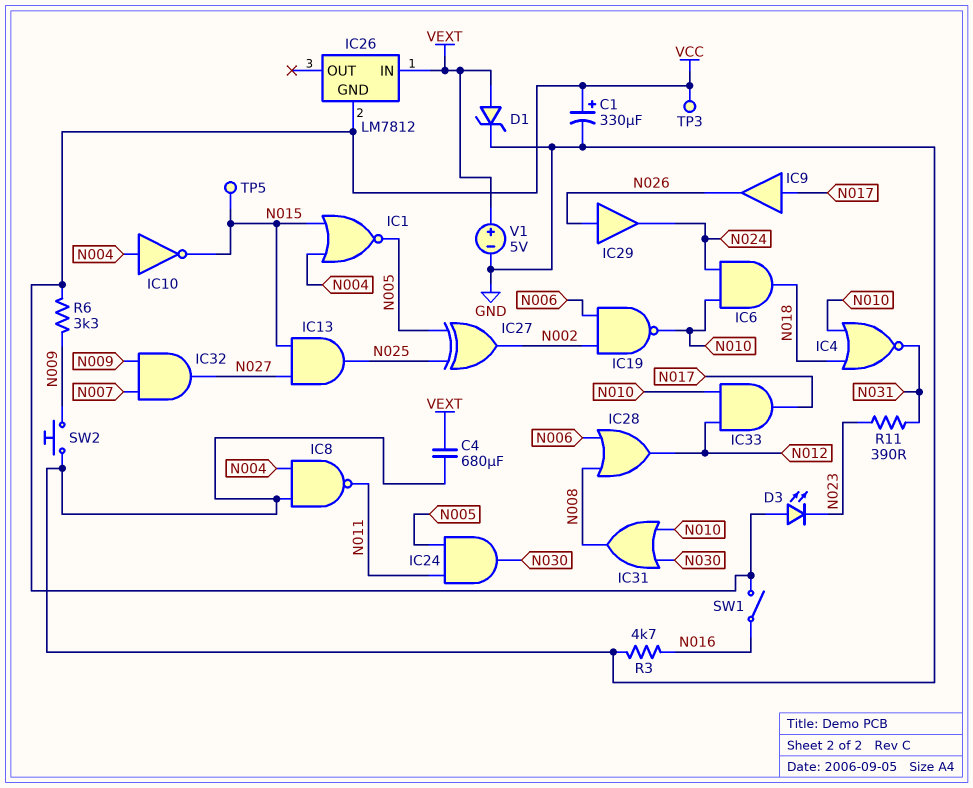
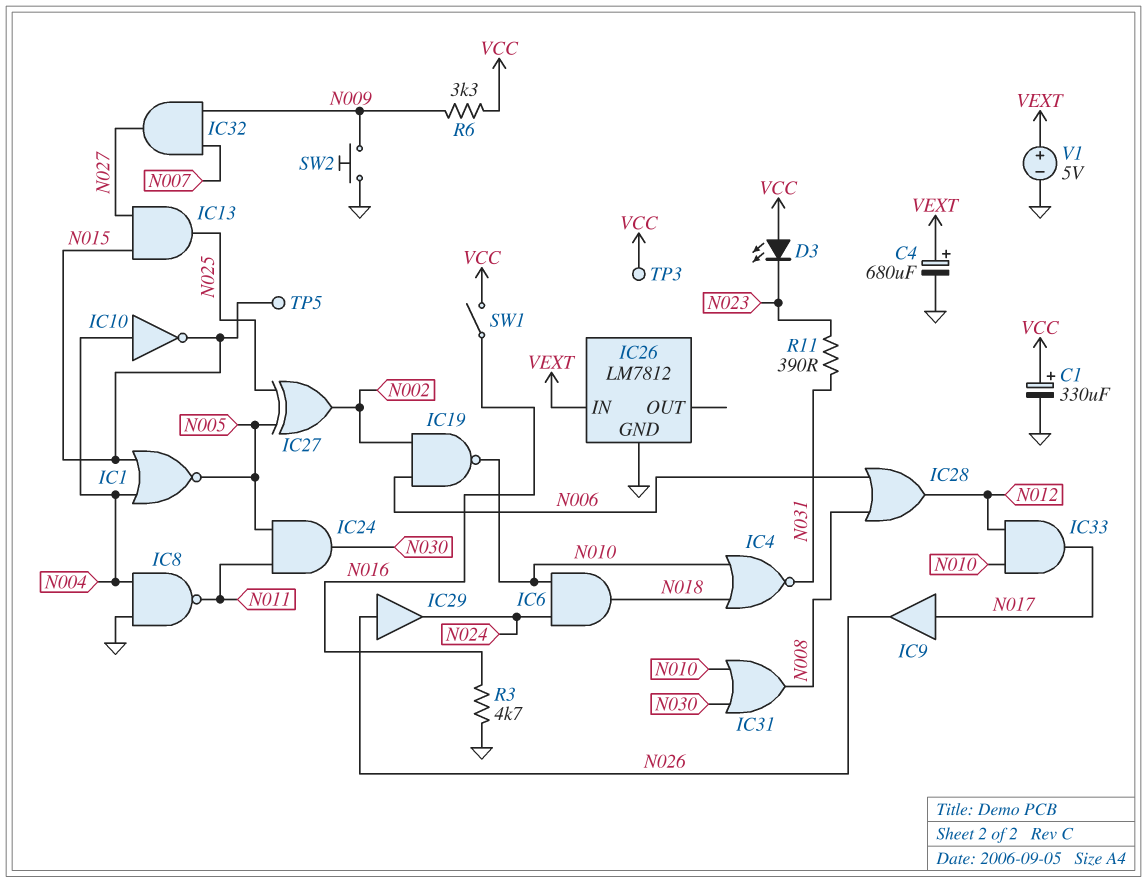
C4: 680uF (GND, VEXT) -> 680uF (plus VEXT, minus GND)
D1: zener (A VEXT, K GND) -> none
IC26 pin GND: VCC -> GND

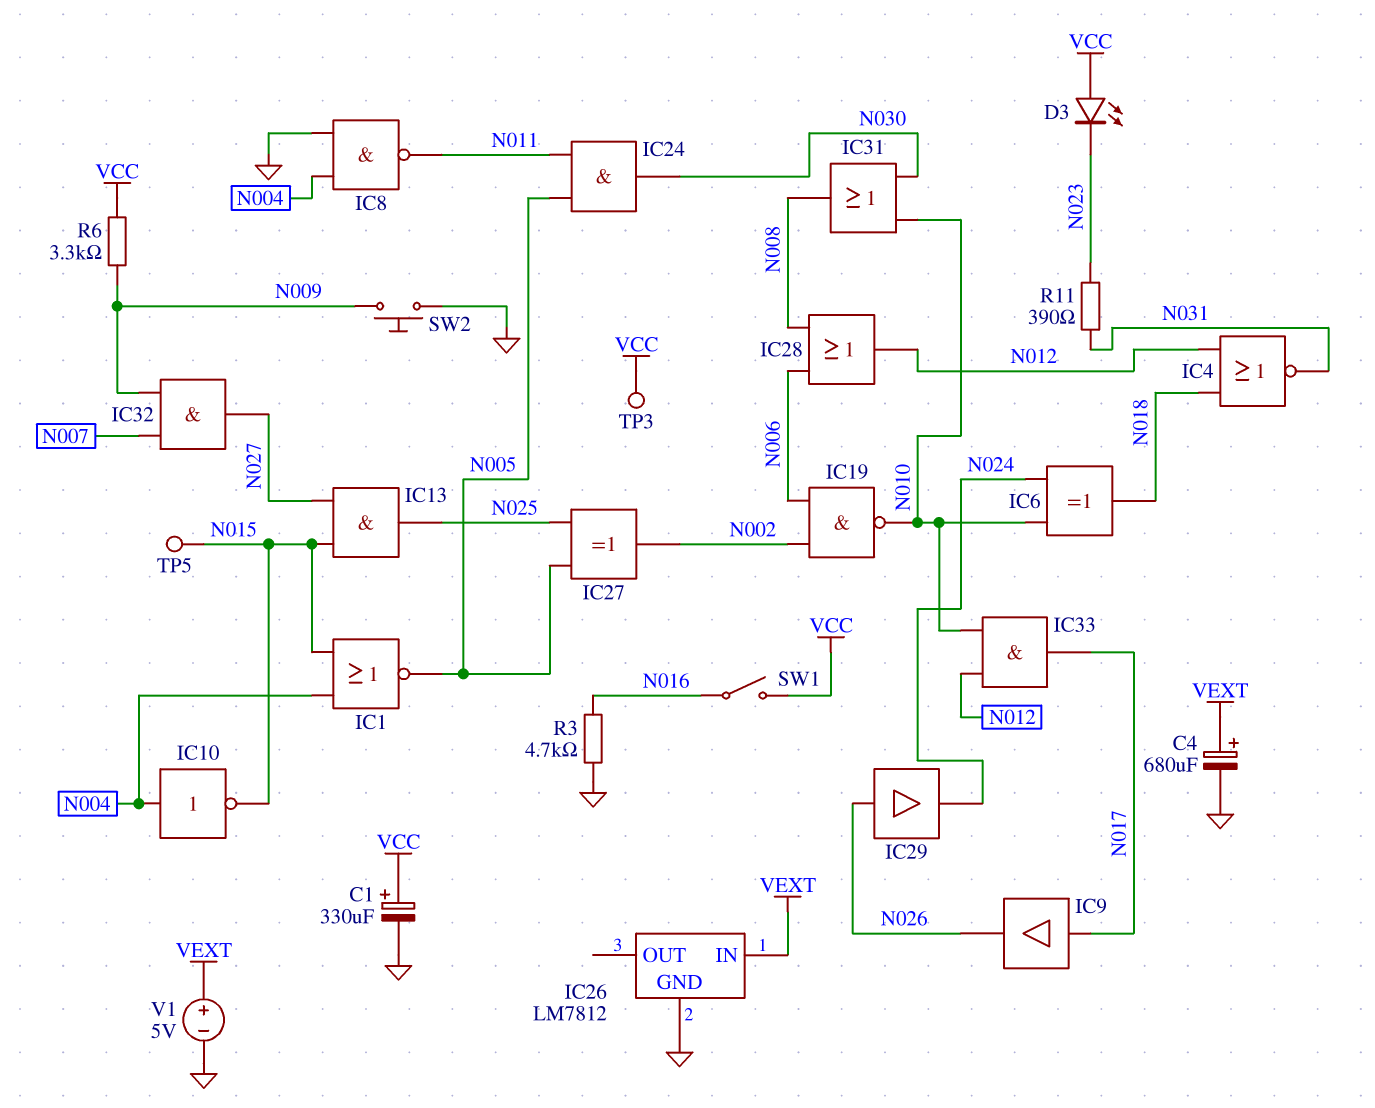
IC4: NOR (in N010, in N018, out N031) -> NOR (in N012, in N018, out N031)
IC6: AND (in N010, in N024, out N018) -> XOR (in N010, in N024, out N018)

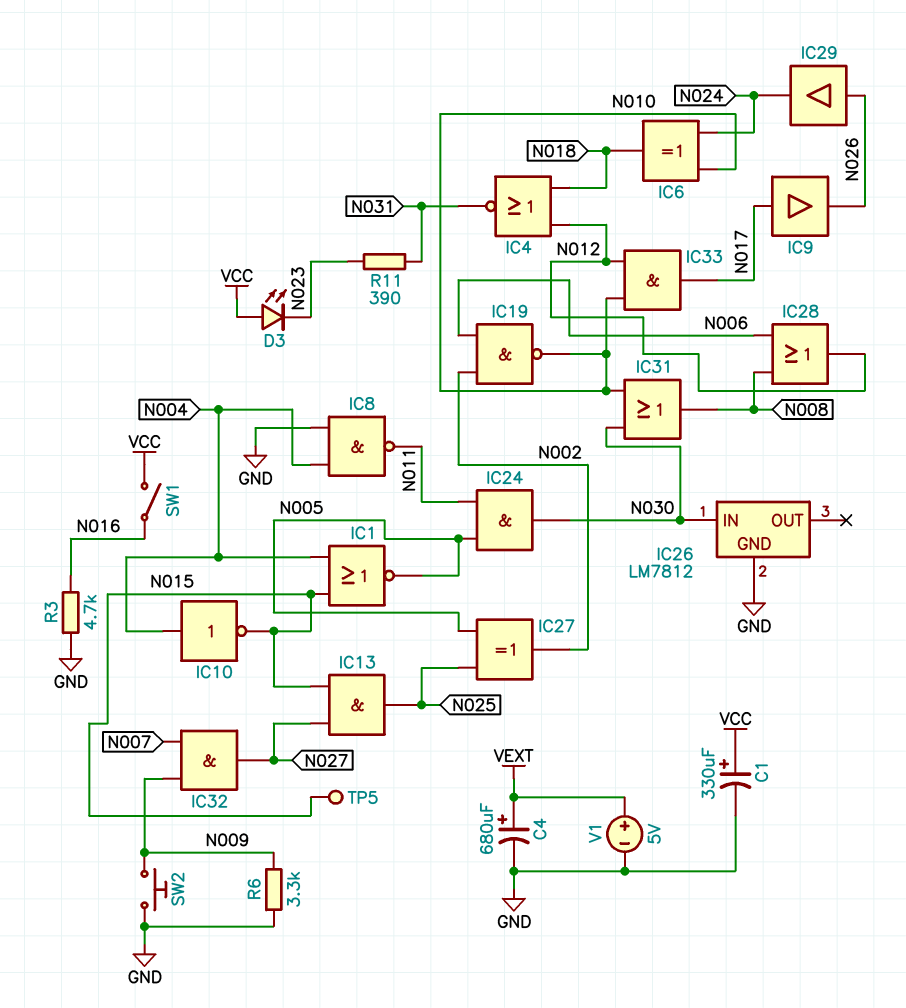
IC26 pin IN: VEXT -> N030
R6: 3.3k (N009, VCC) -> 3.3k (GND, N009)
TP3: test point (VCC) -> none

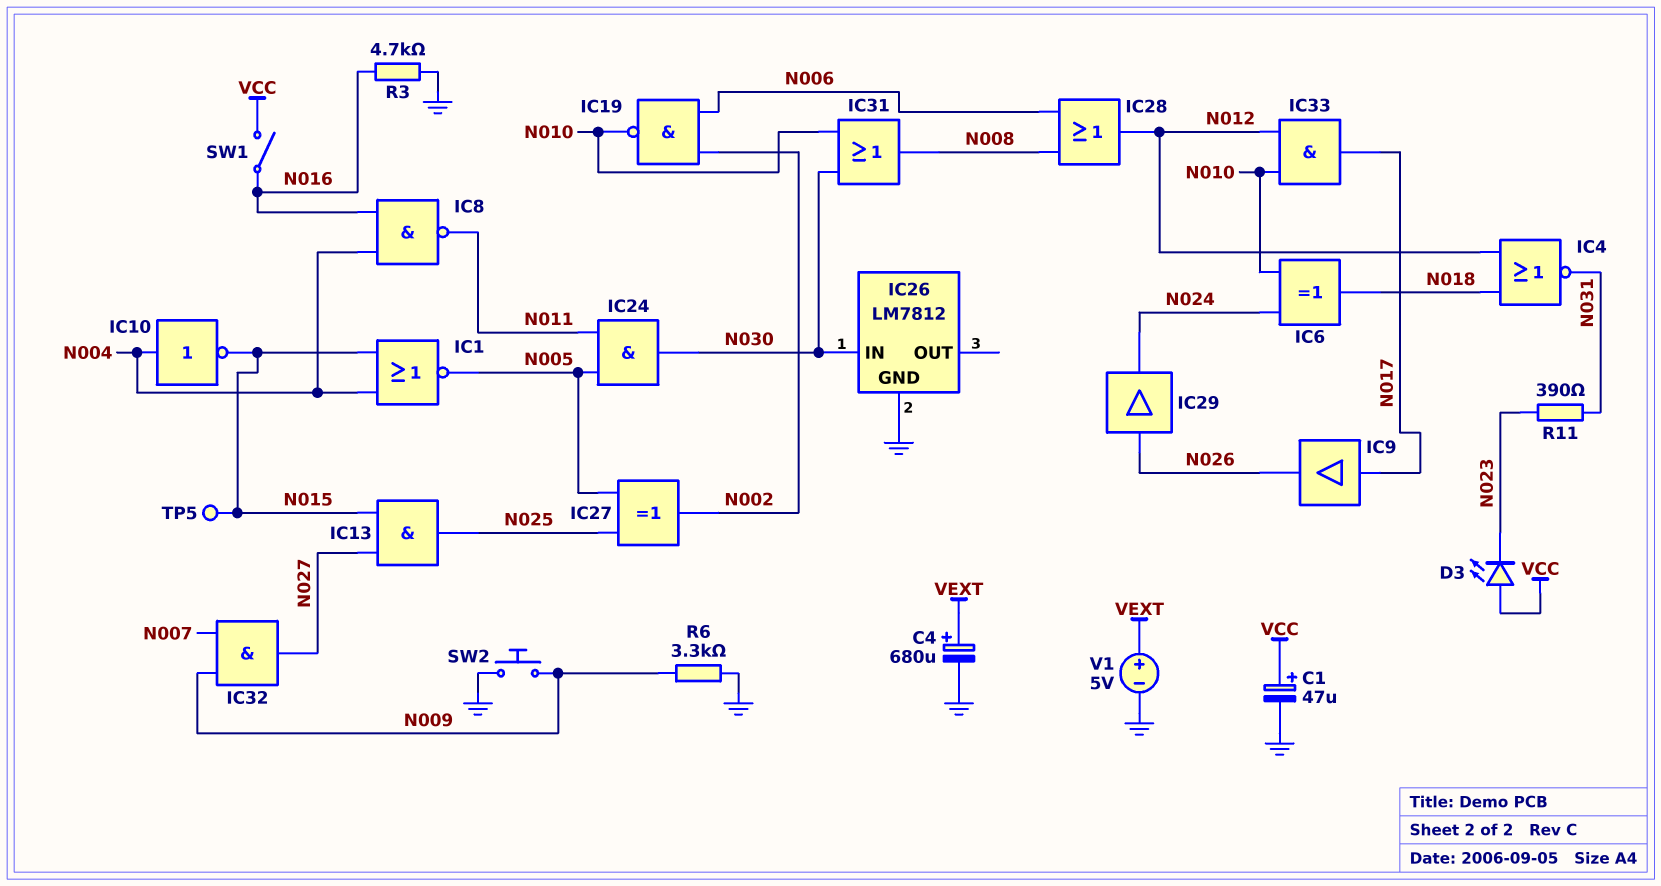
C1: 330uF (plus VCC, minus GND) -> 47uF (plus VCC, minus GND)
IC8: NAND (in GND, in N004, out N011) -> NAND (in N004, in N016, out N011)

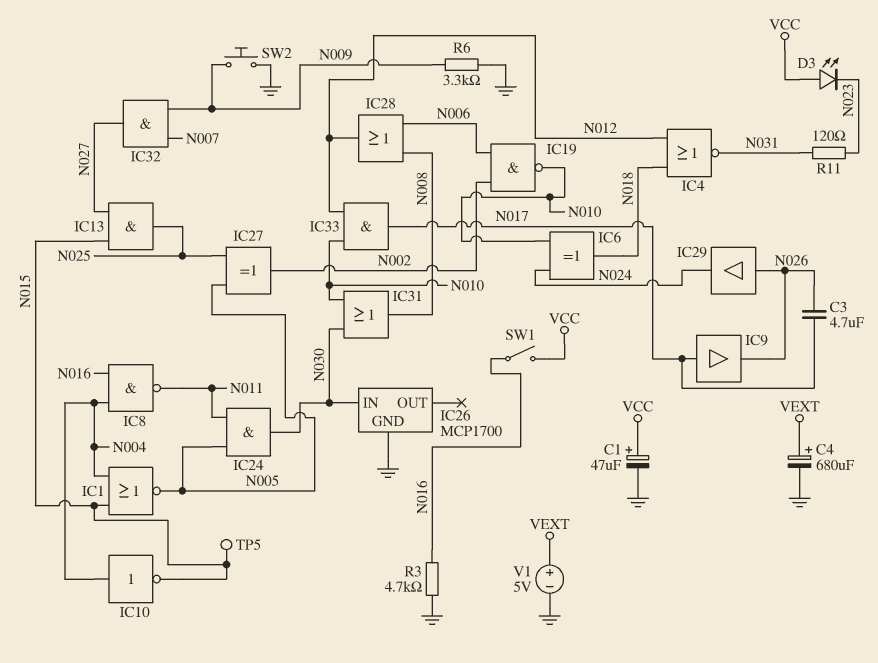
C3: none -> 4.7uF (N017, N026)
IC26: LM7812 -> MCP1700
R11: 390 (N023, N031) -> 120 (N023, N031)

